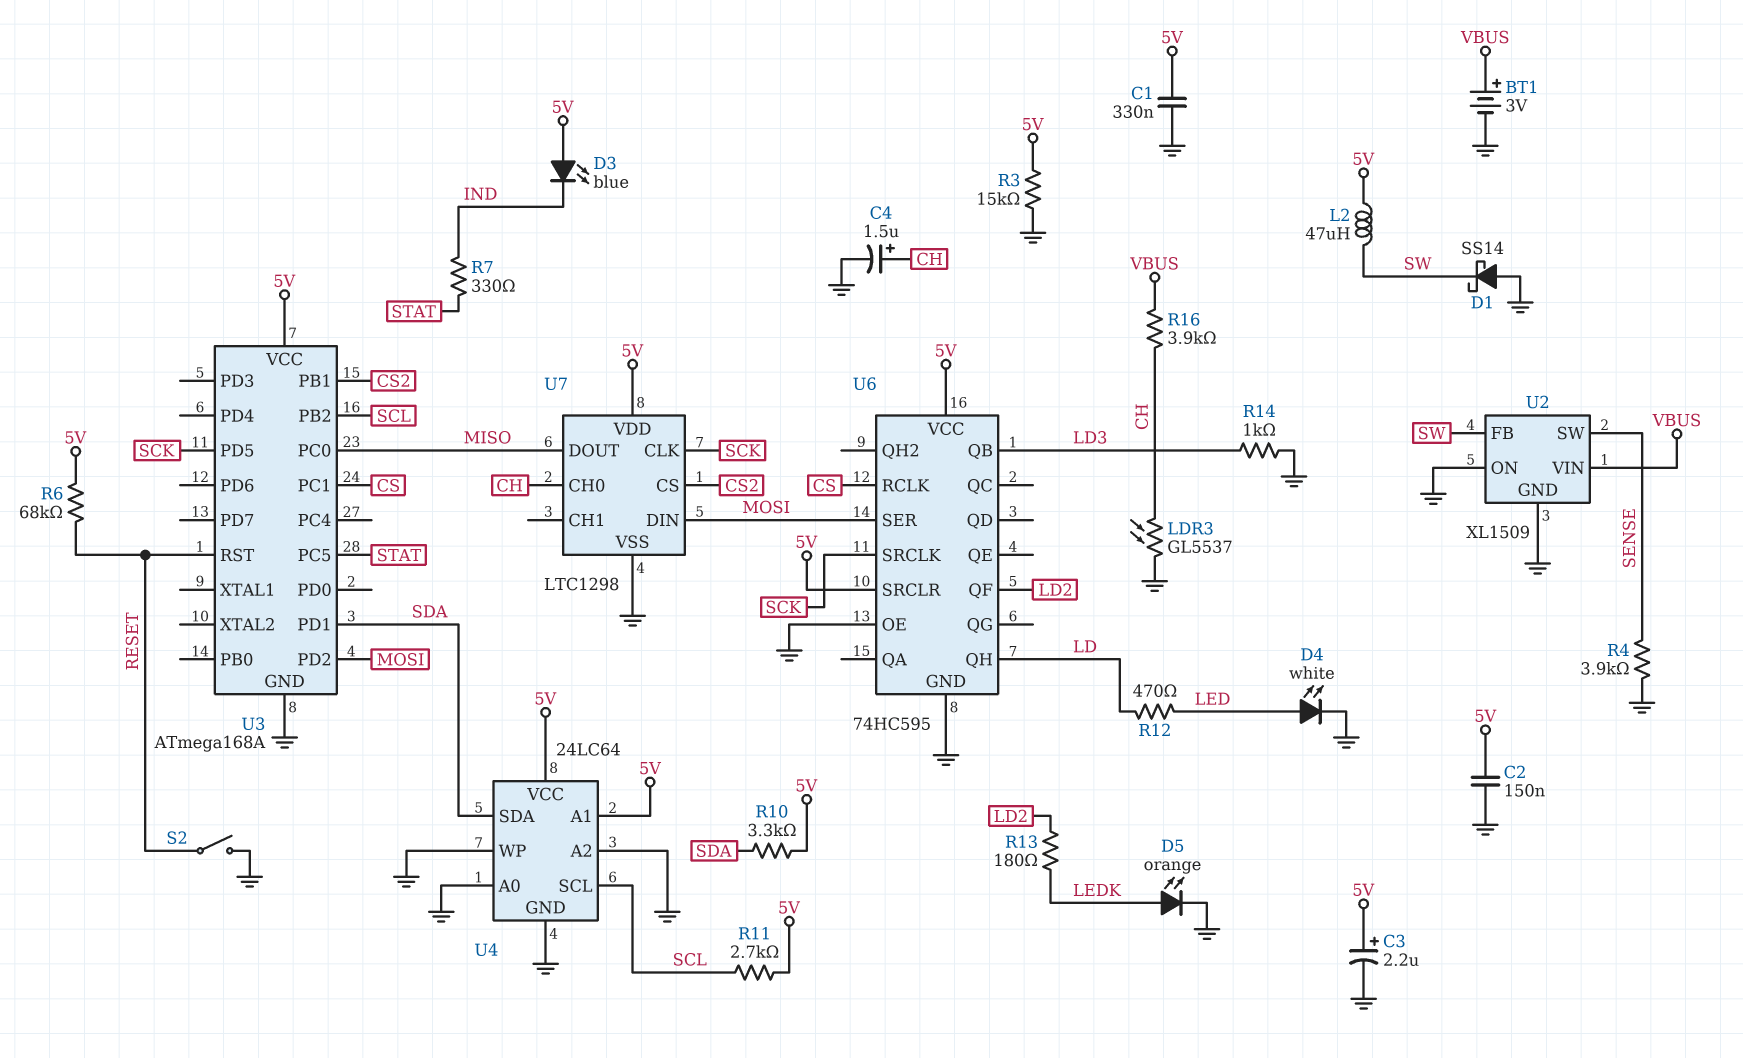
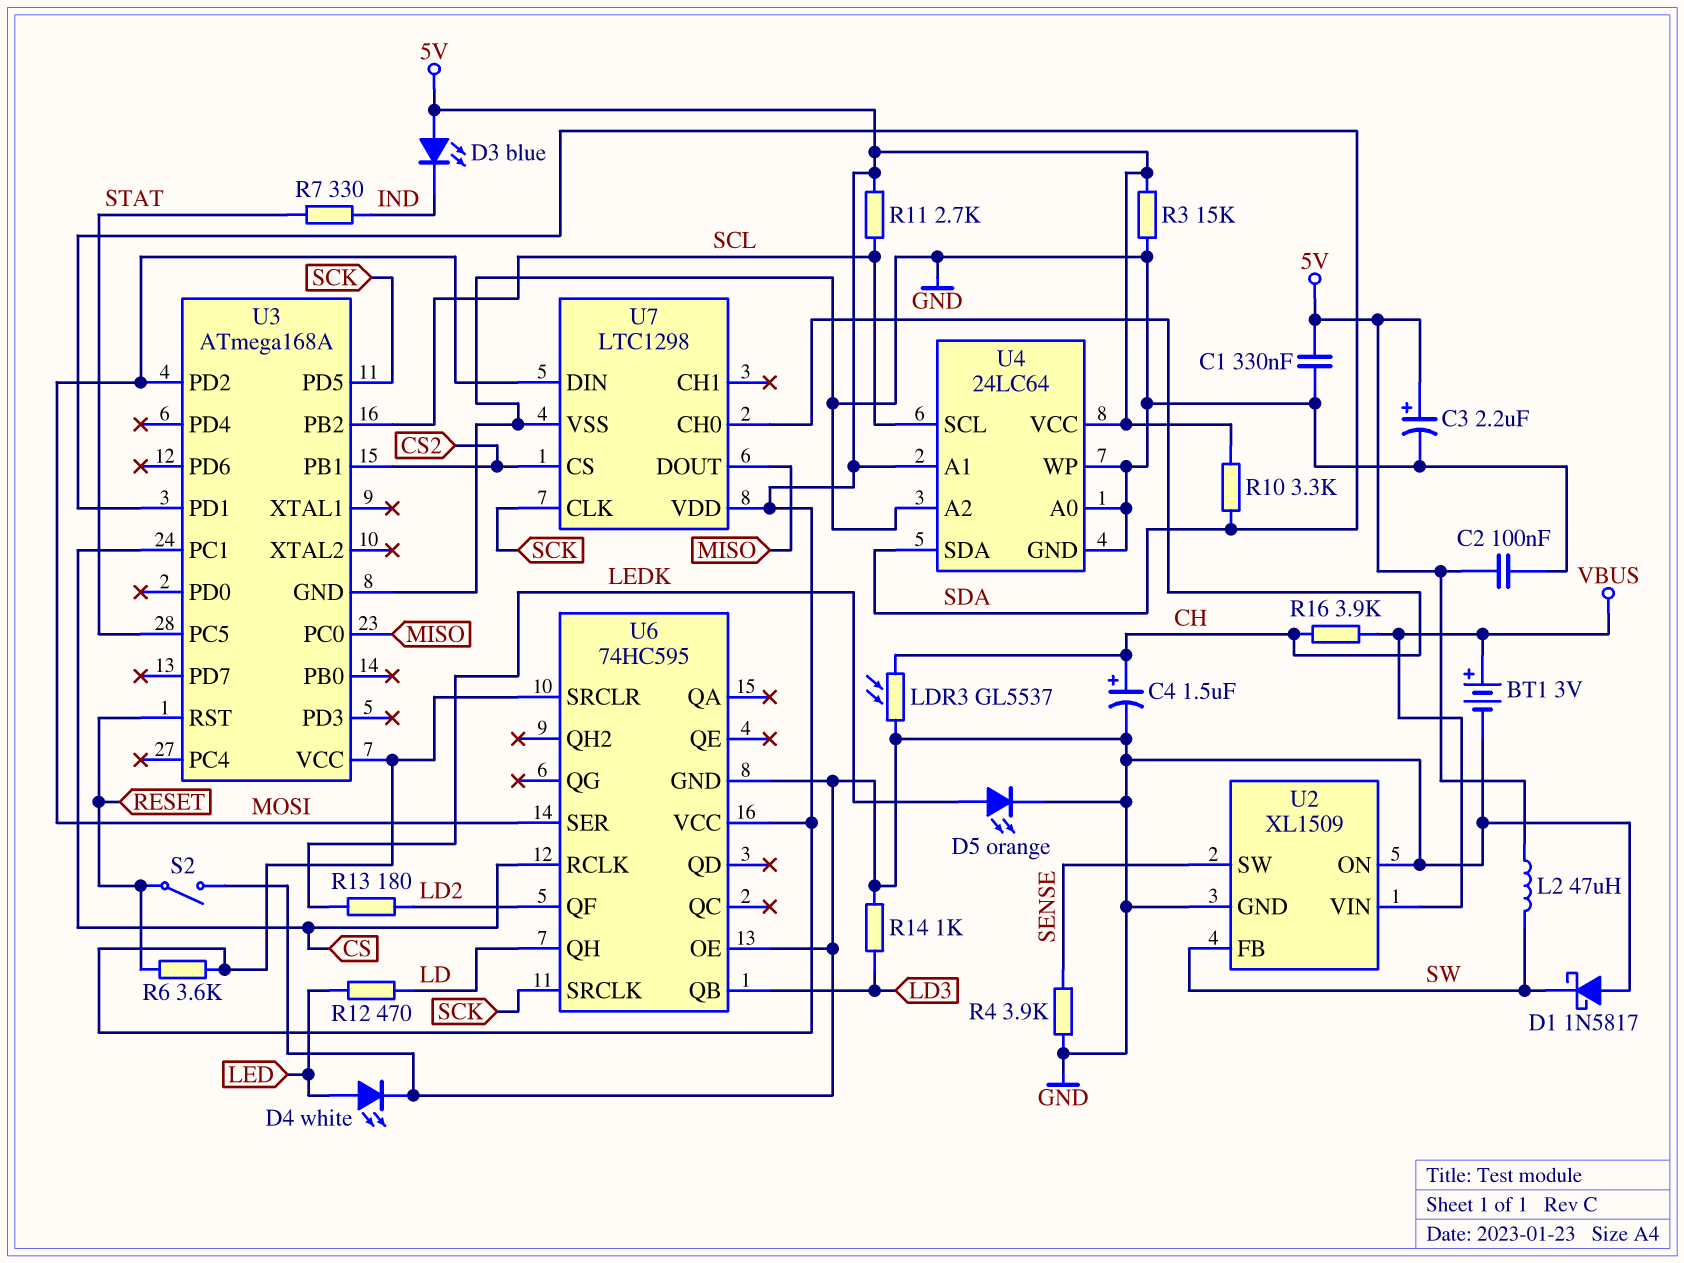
C2: 150nF (5V, GND) -> 100nF (5V, GND)
D1: schottky SS14 (A GND, K SW) -> schottky 1N5817 (A GND, K SW)
R6: 68k (5V, RESET) -> 3.6k (5V, RESET)

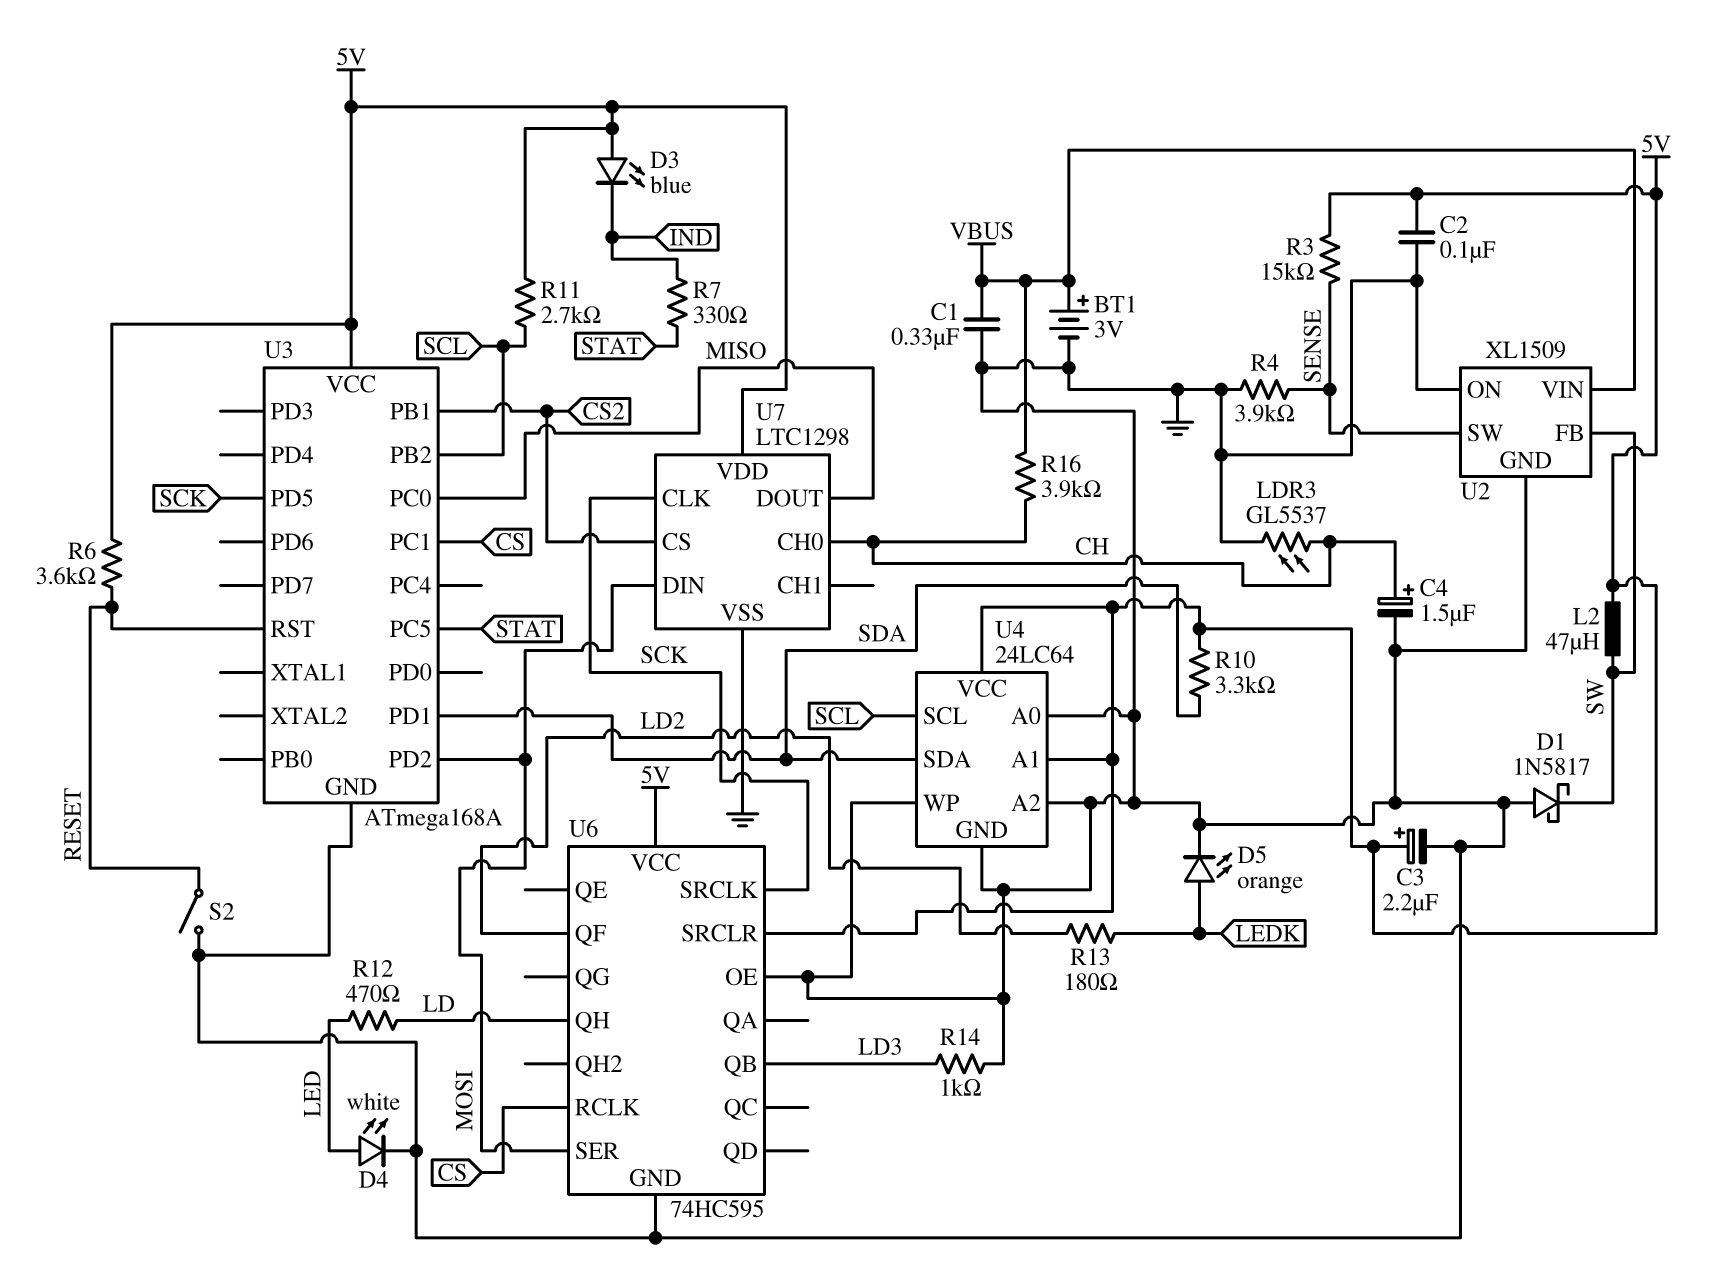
C1: 330nF (5V, GND) -> 330nF (GND, VBUS)
R3: 15k (5V, GND) -> 15k (5V, SENSE)

